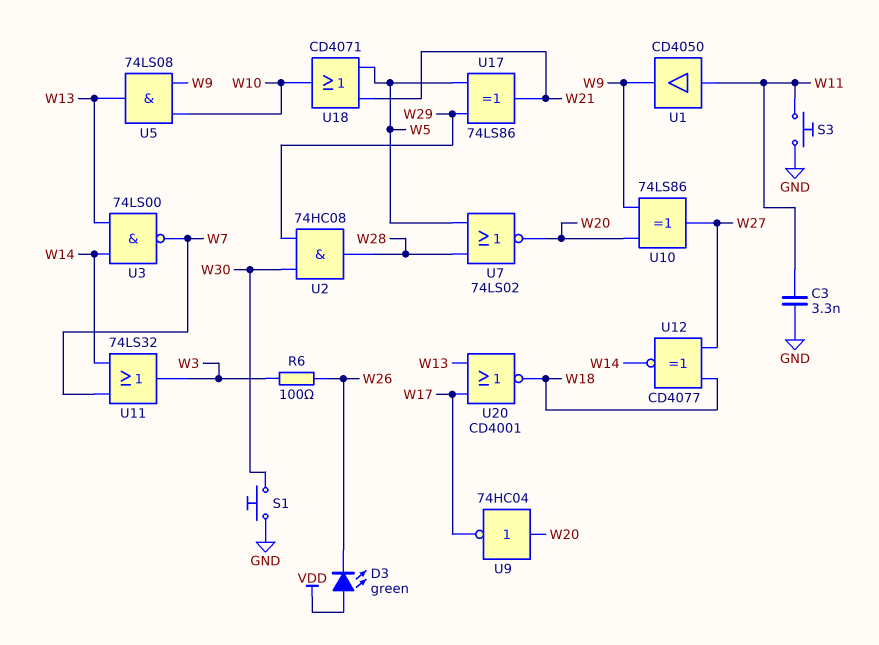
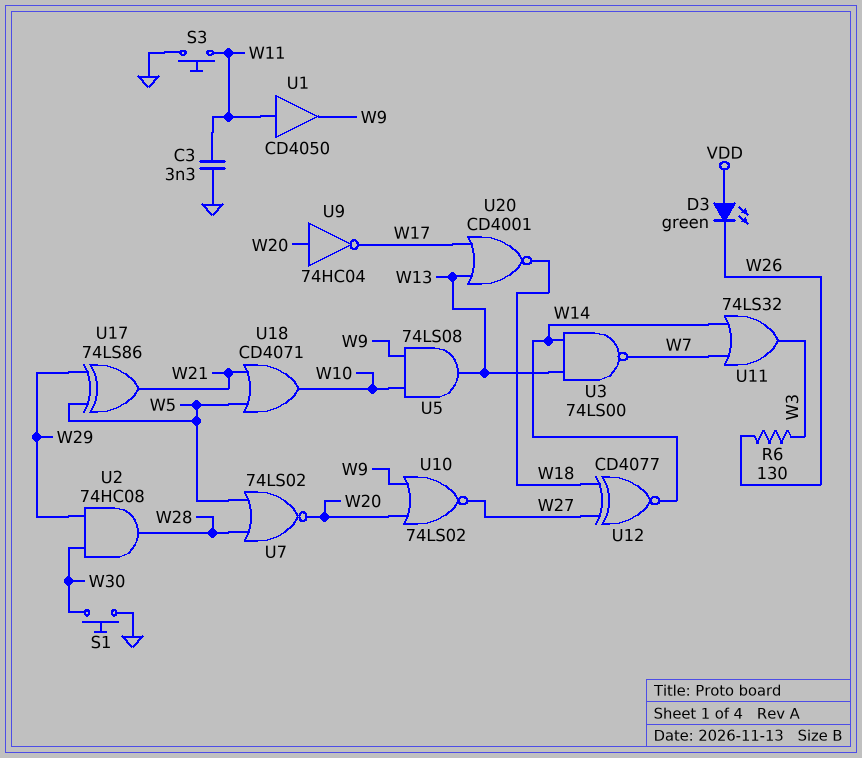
R6: 100 (W3, W26) -> 130 (W3, W26)
U10: XOR 74LS86 (in W9, in W20, out W27) -> NOR 74LS02 (in W9, in W20, out W27)

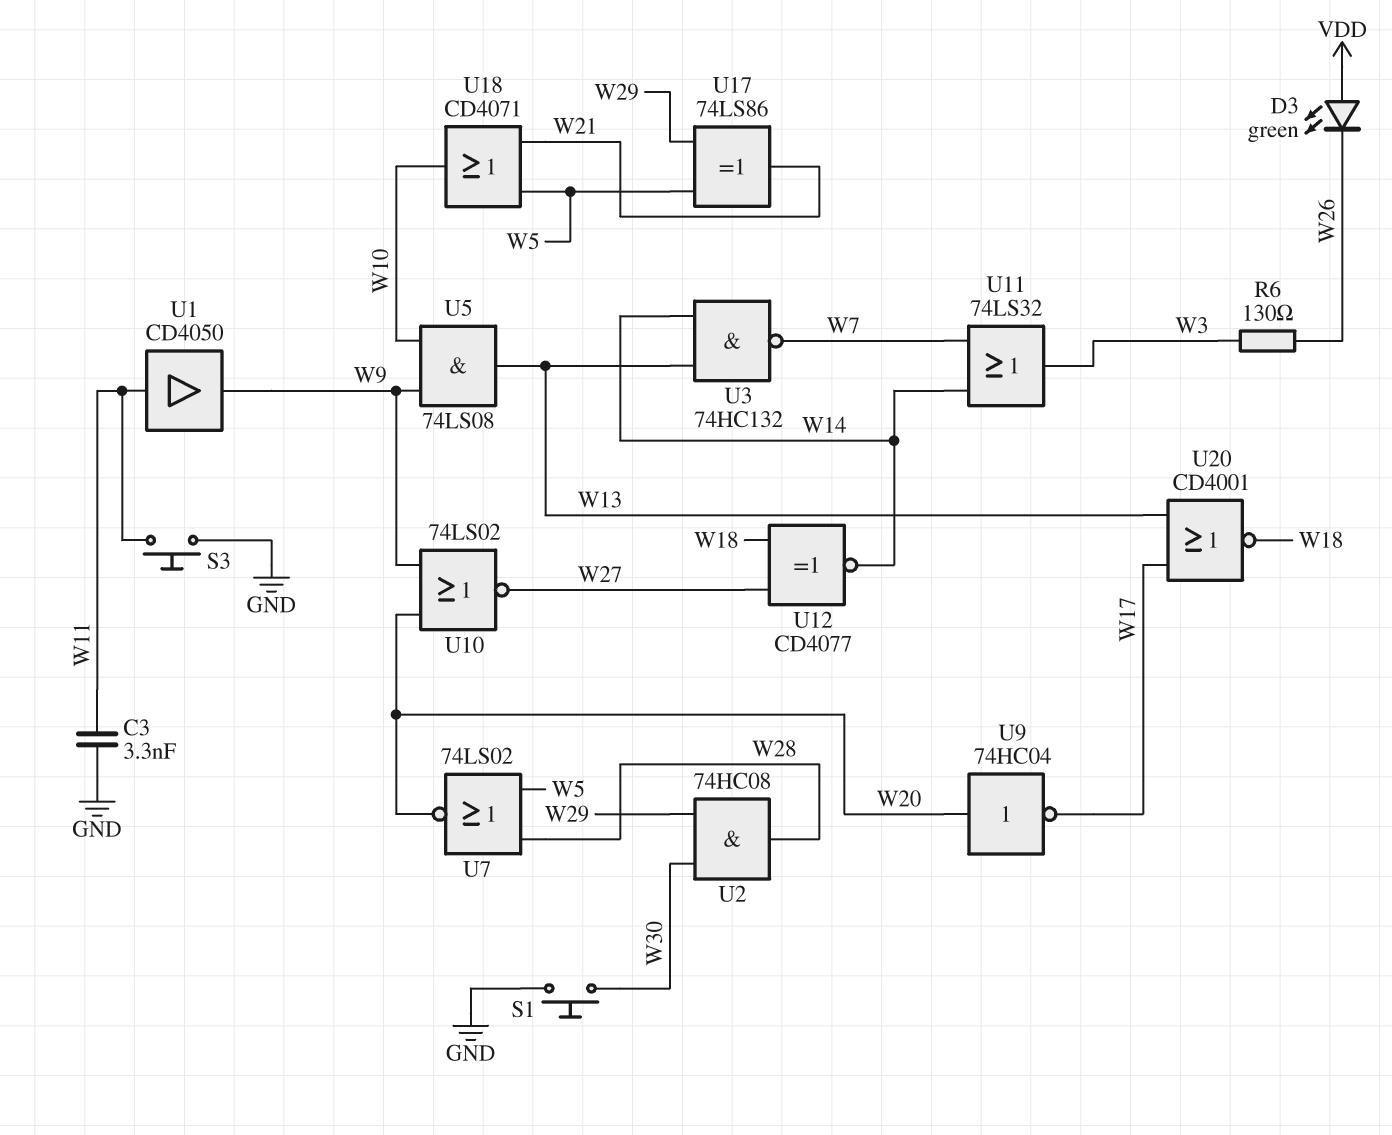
U3: NAND 74LS00 (in W13, in W14, out W7) -> NAND 74HC132 (in W13, in W14, out W7)

